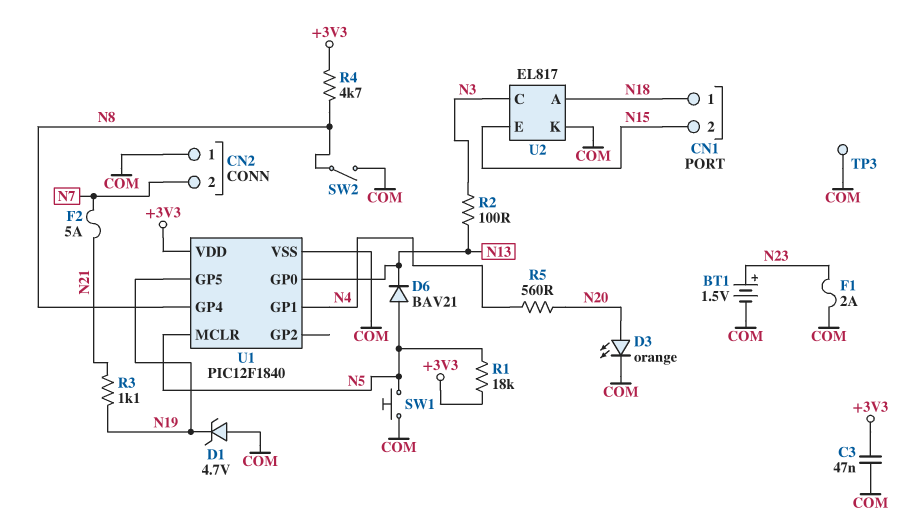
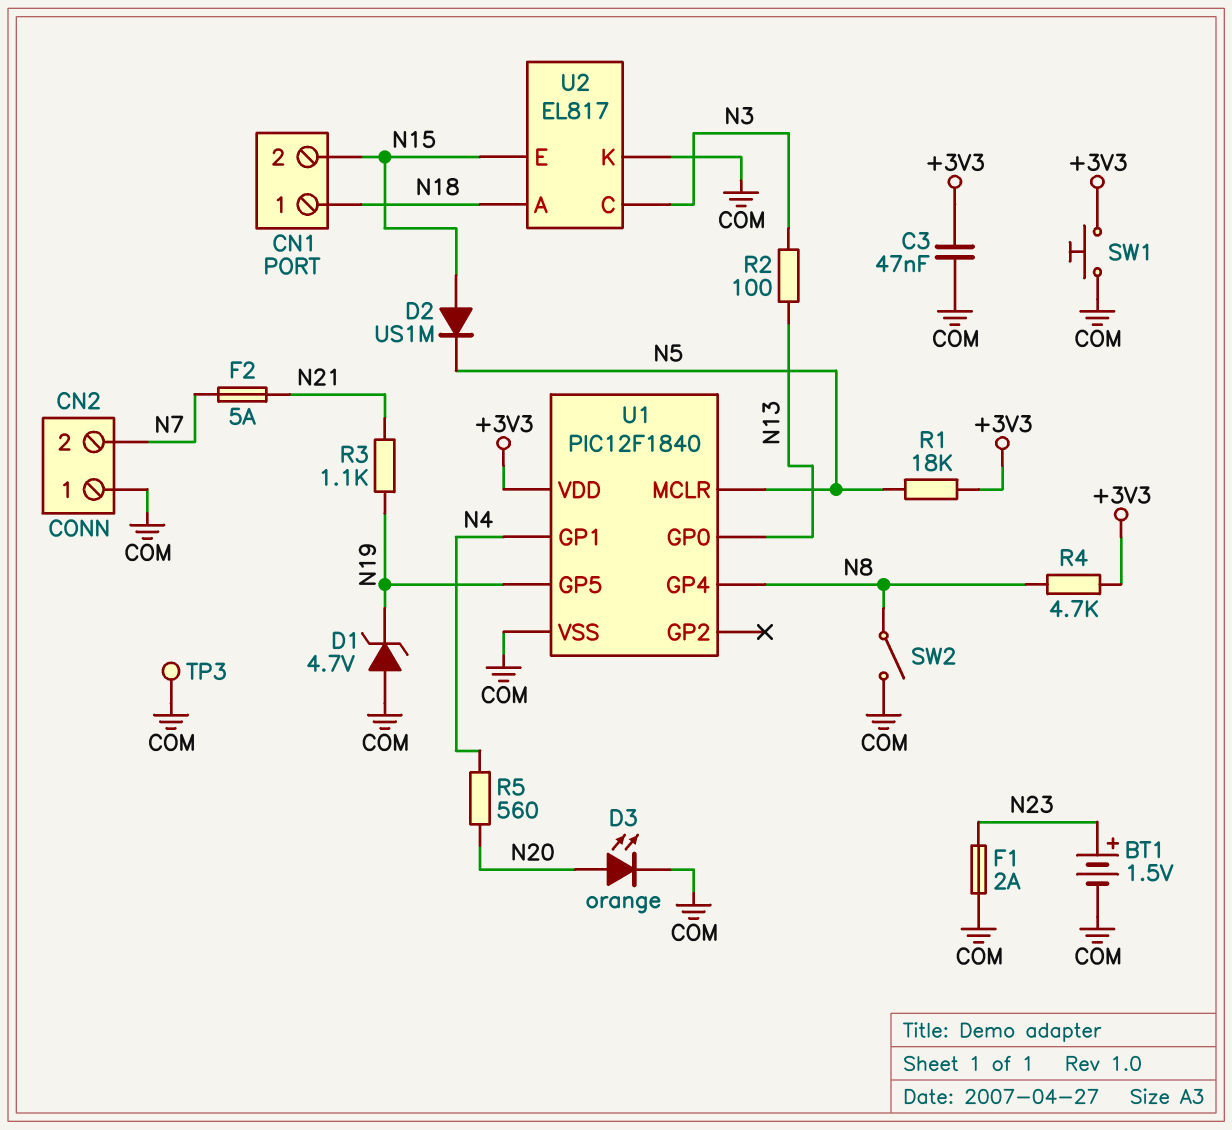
D2: none -> diode US1M (A N15, K N5)
D6: diode BAV21 (A N5, K N13) -> none
SW1: button (COM, N5) -> button (+3V3, COM)

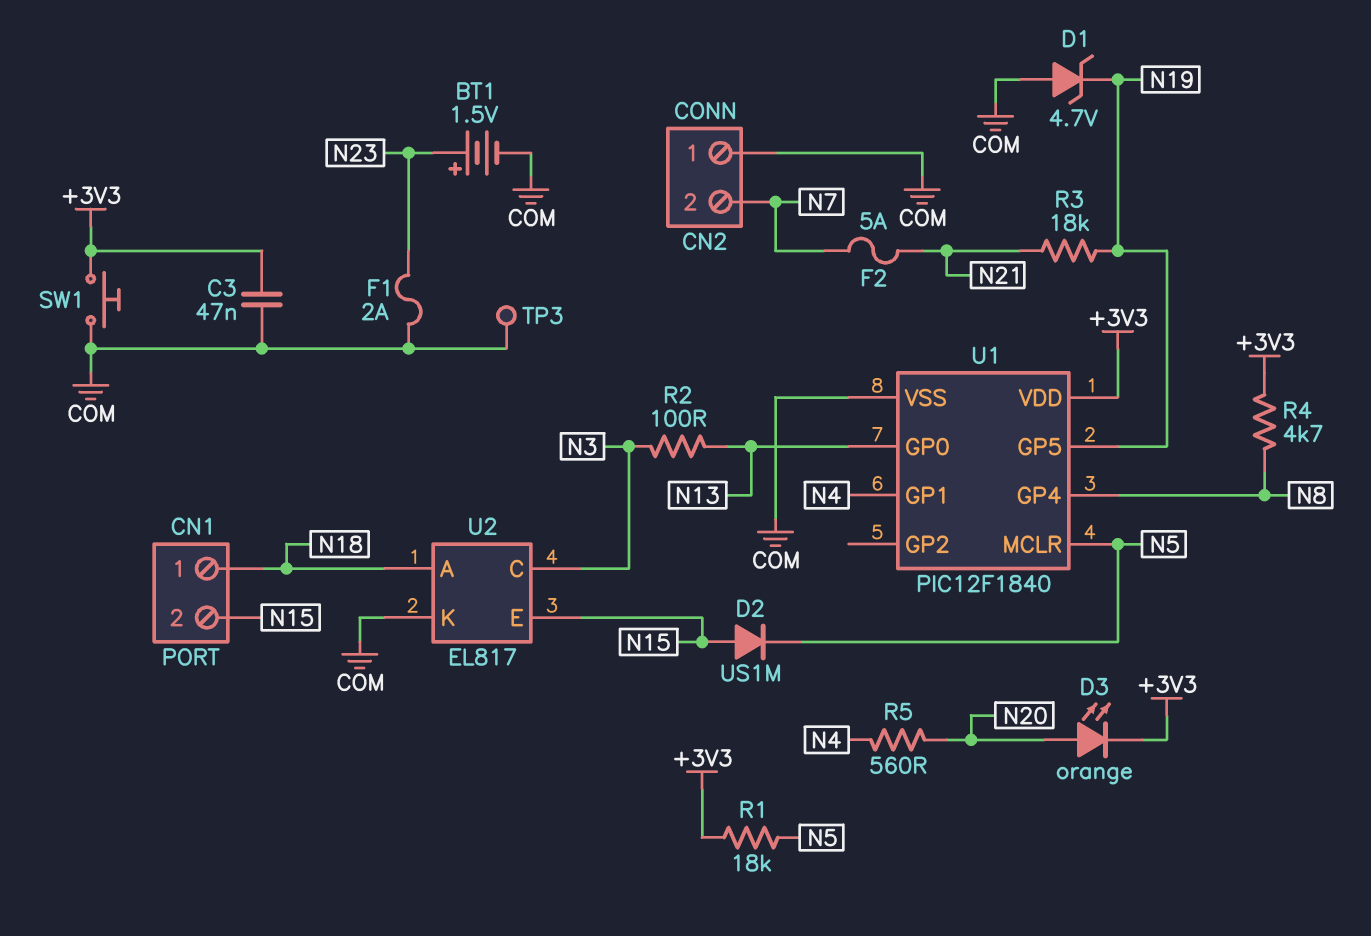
D3: LED orange (A N20, K COM) -> LED orange (A N20, K +3V3)
R3: 1.1k (N19, N21) -> 18k (N19, N21)
SW2: switch (COM, N8) -> none

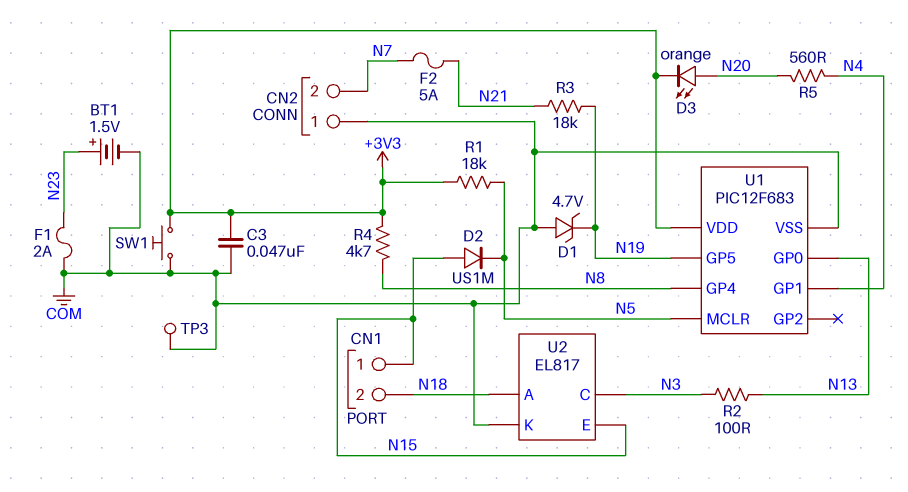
CN1 pin 1: N18 -> N15
CN1 pin 2: N15 -> N18
U1: PIC12F1840 -> PIC12F683

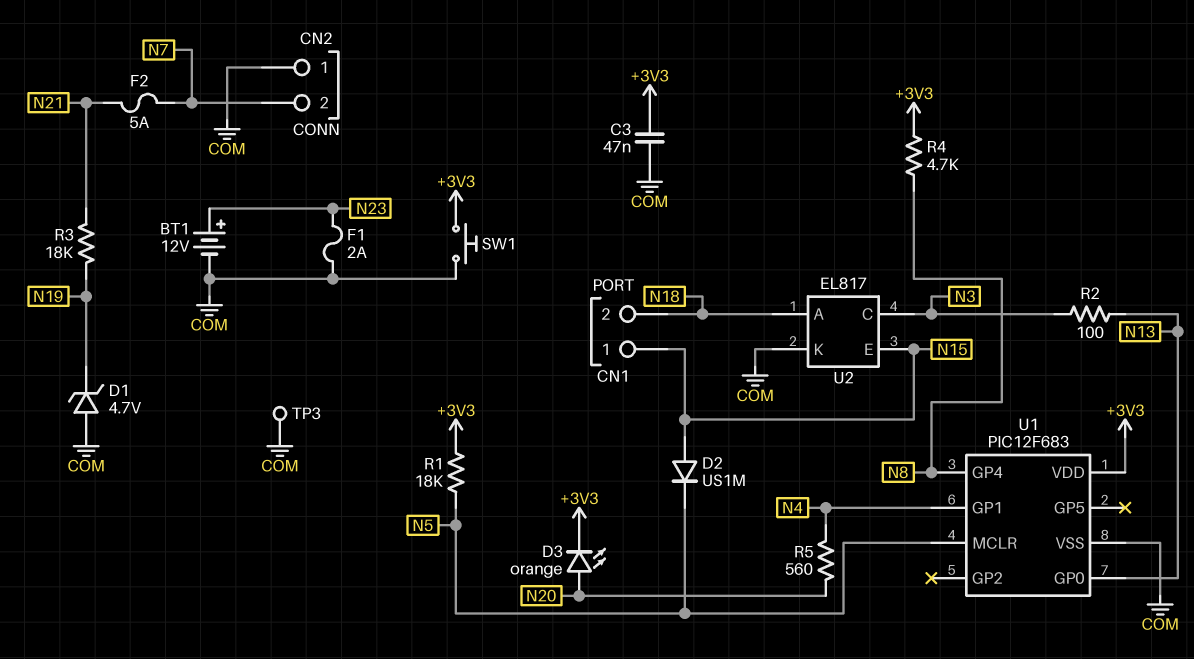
BT1: 1.5V (plus N23, minus COM) -> 12V (plus N23, minus COM)
U1 pin GP5: N19 -> none

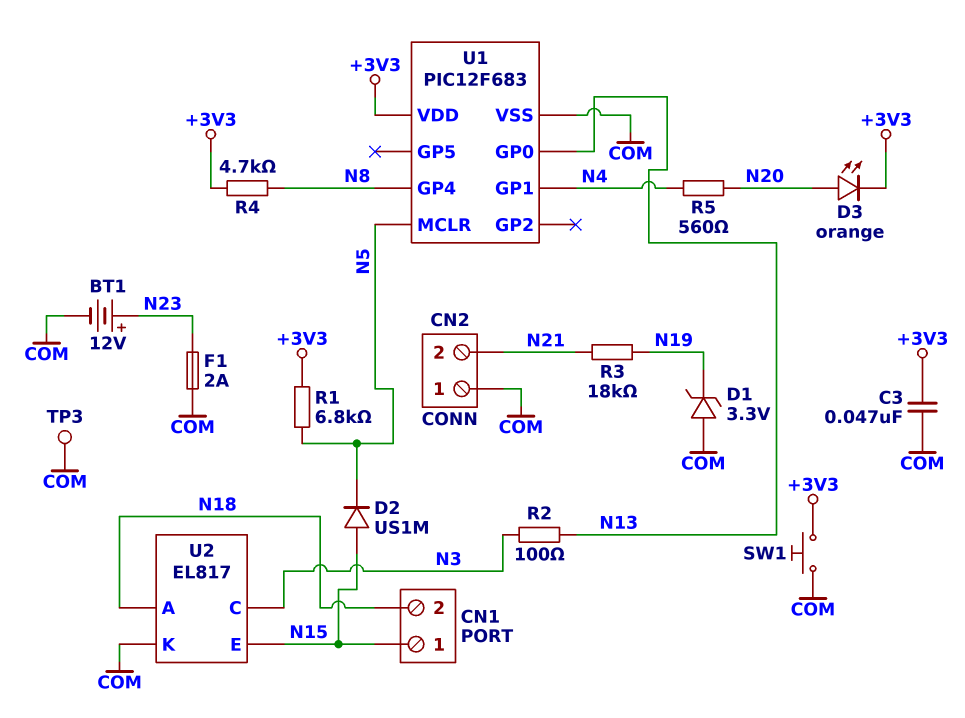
CN2 pin 2: N7 -> N21
D1: zener 4.7V (A COM, K N19) -> zener 3.3V (A COM, K N19)
F2: 5A (N7, N21) -> none
R1: 18k (+3V3, N5) -> 6.8k (+3V3, N5)

